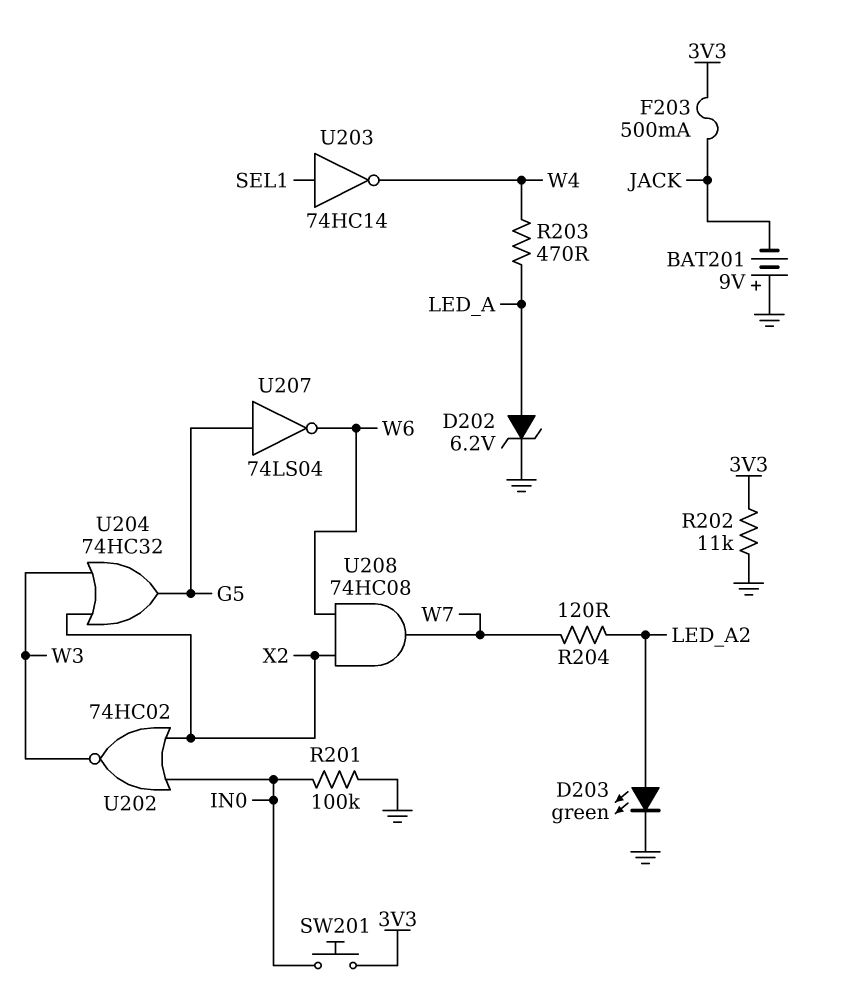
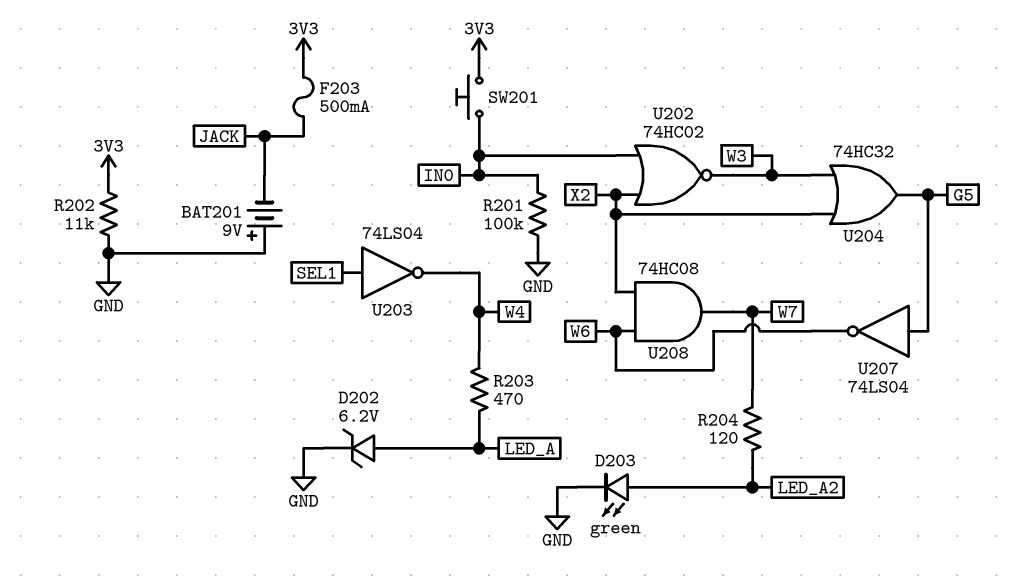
U203: NOT 74HC14 (in SEL1, out W4) -> NOT 74LS04 (in SEL1, out W4)

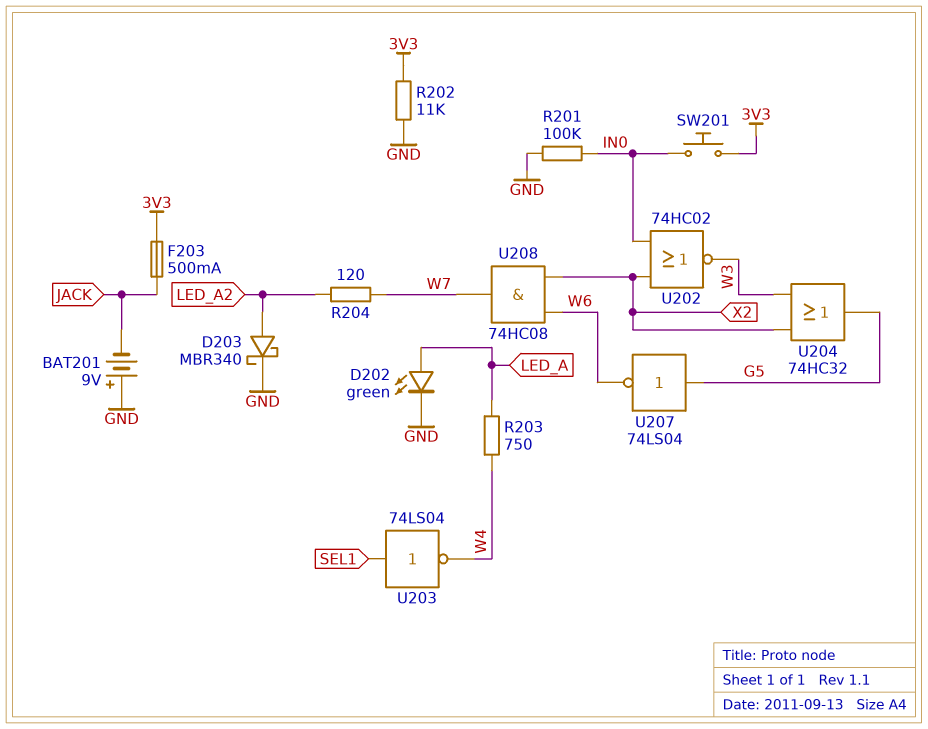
D202: zener 6.2V (A LED_A, K GND) -> LED green (A LED_A, K GND)
D203: LED green (A LED_A2, K GND) -> schottky MBR340 (A LED_A2, K GND)
R203: 470 (LED_A, W4) -> 750 (LED_A, W4)

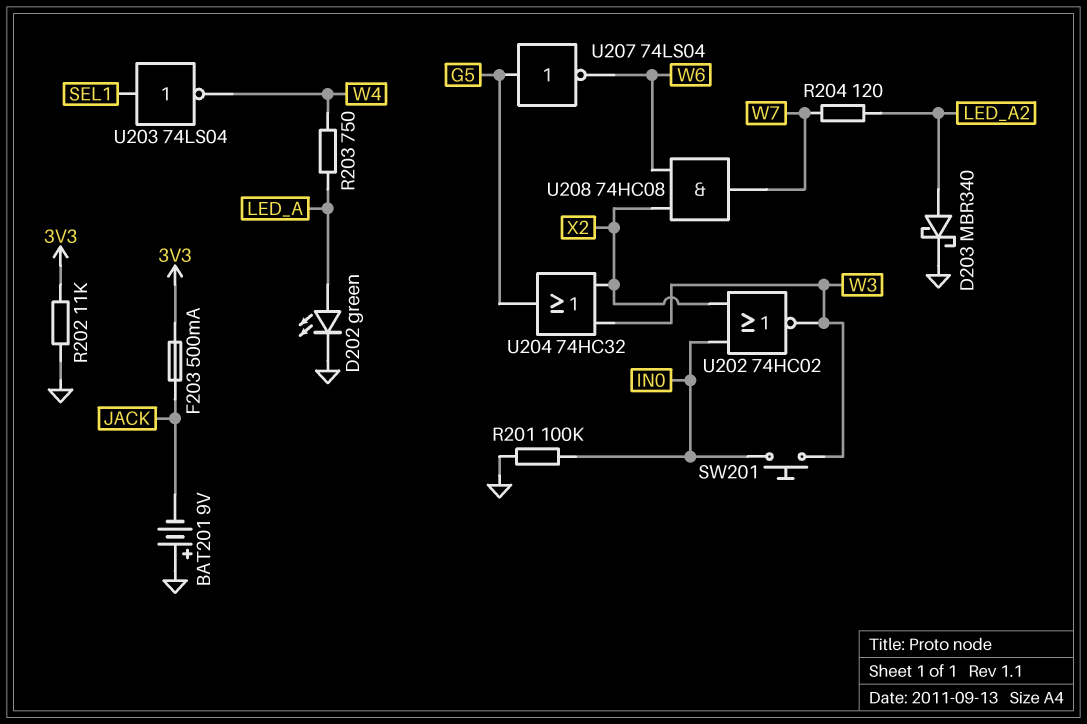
SW201: button (3V3, IN0) -> button (IN0, W3)

